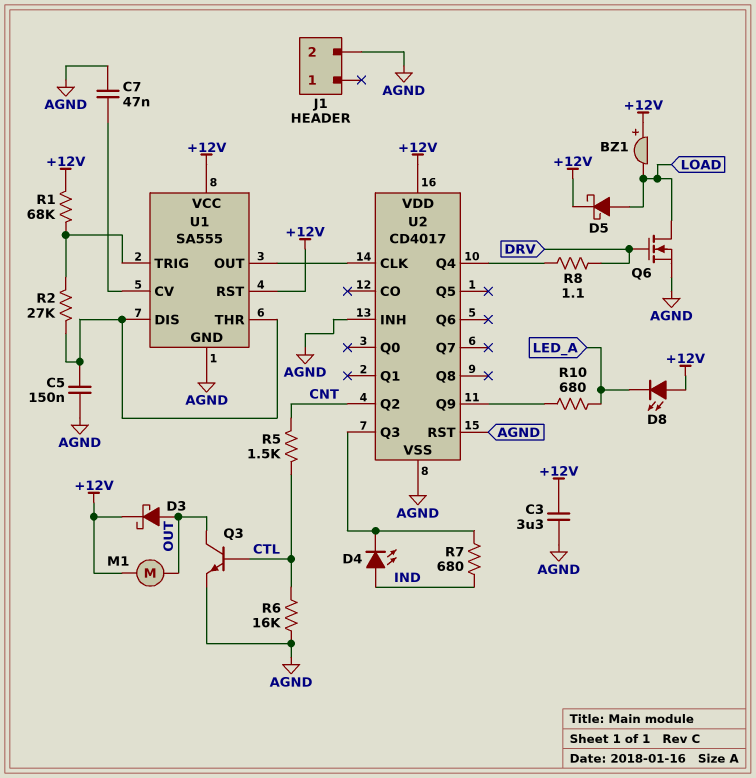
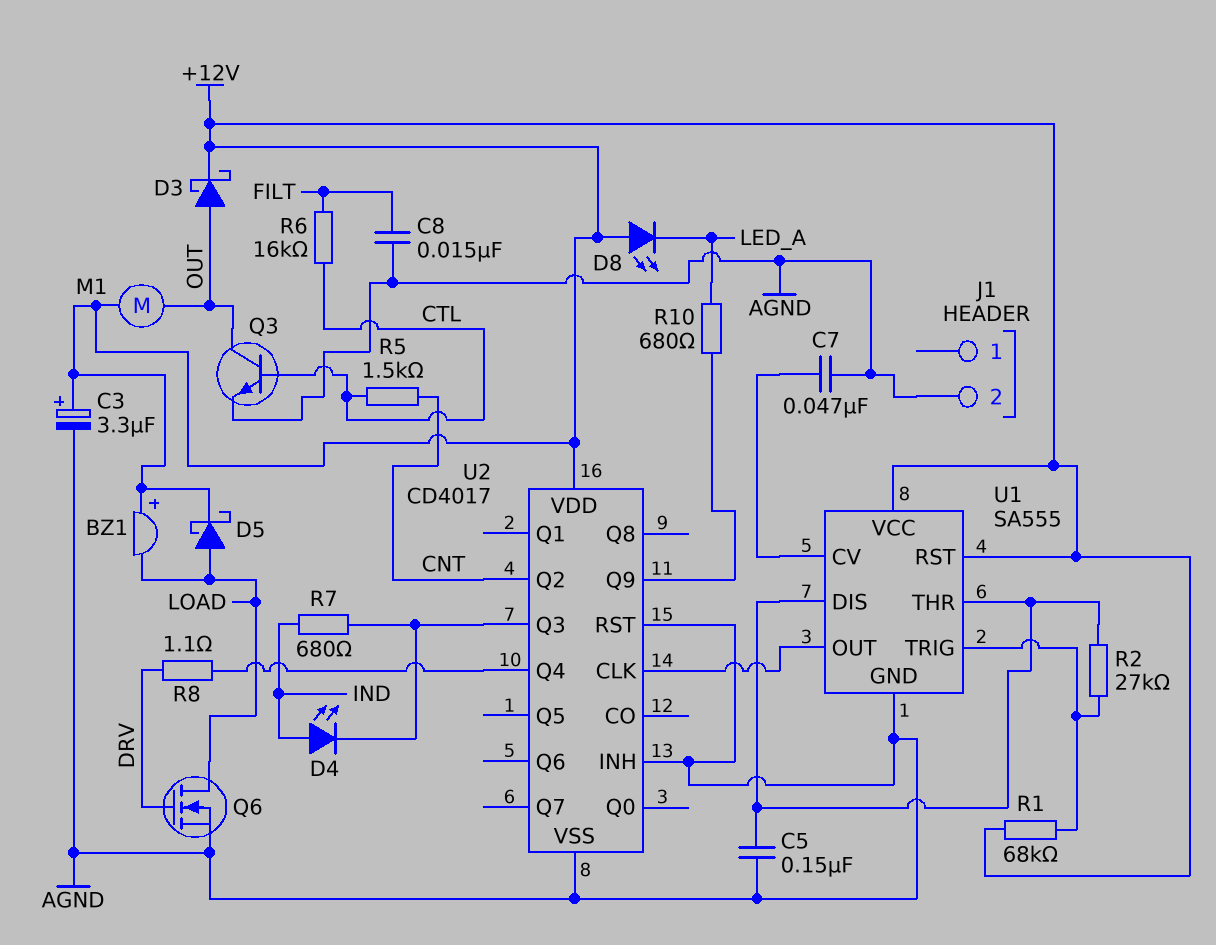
C3: 3.3uF (+12V, AGND) -> 3.3uF (plus +12V, minus AGND)
C8: none -> 15nF (AGND, FILT)
R6: 16k (AGND, CTL) -> 16k (CTL, FILT)

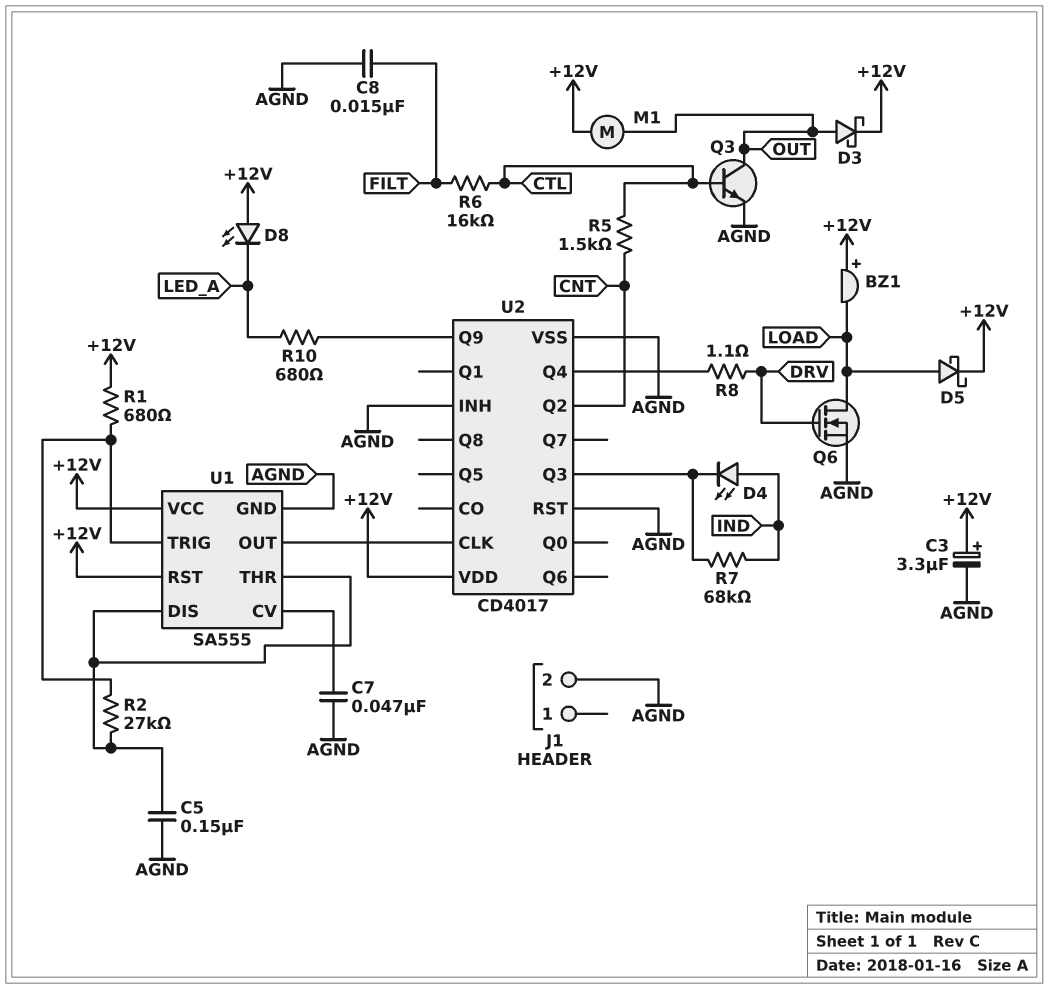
R1: 68k (+12V, U1/TRIG) -> 680 (+12V, U1/TRIG)
R7: 680 (IND, U2/Q3) -> 68k (IND, U2/Q3)

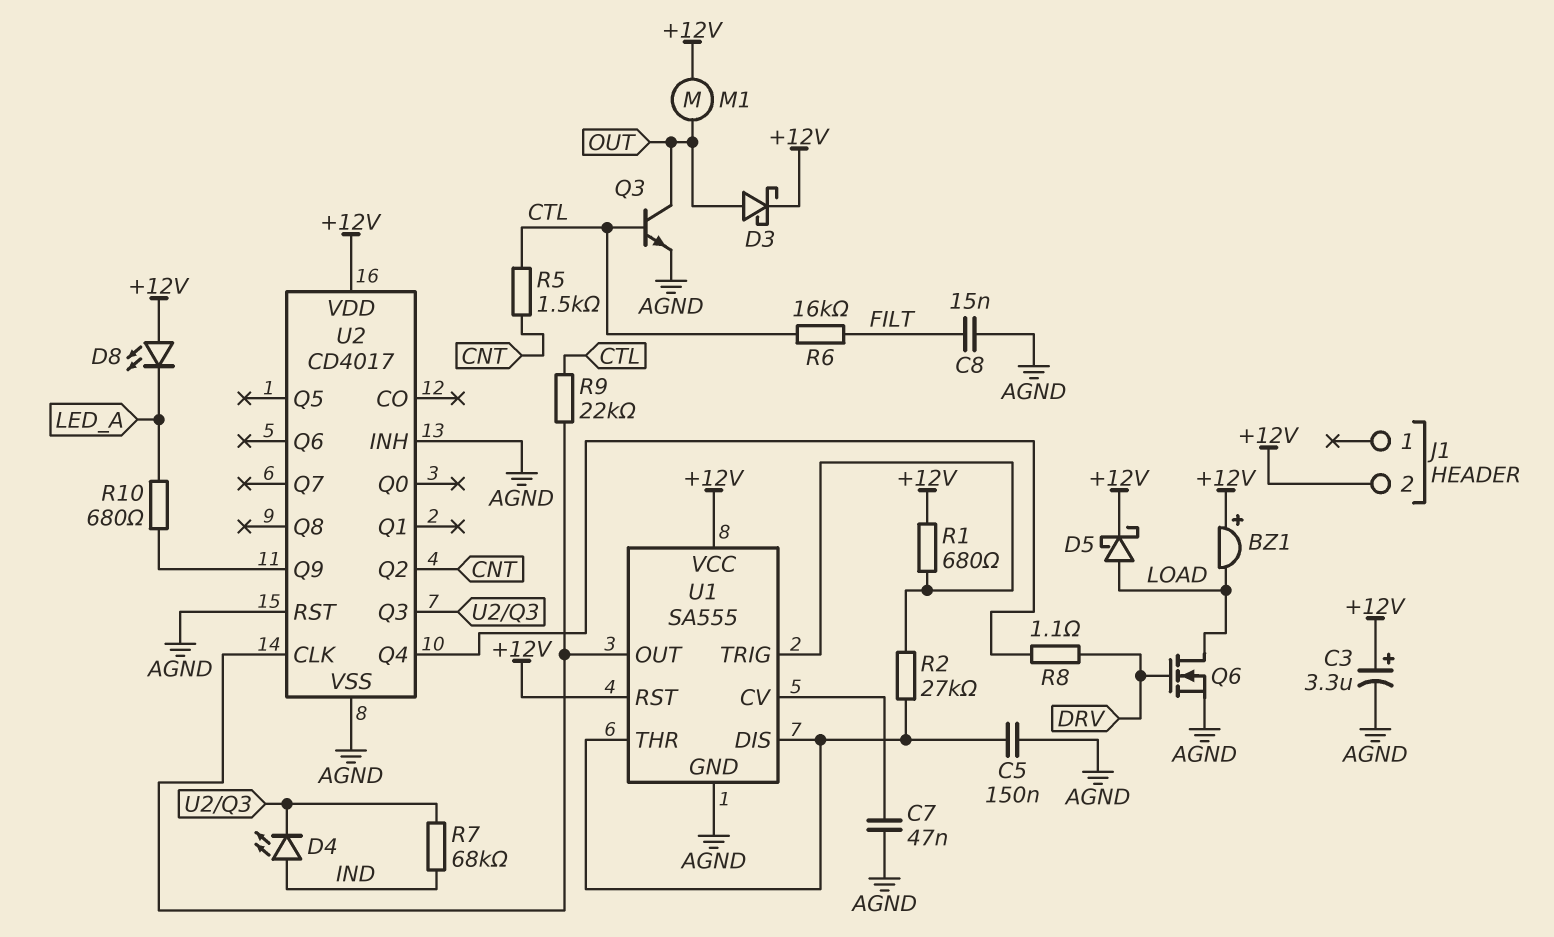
J1 pin 2: AGND -> +12V
R9: none -> 22k (CTL, U1/OUT)

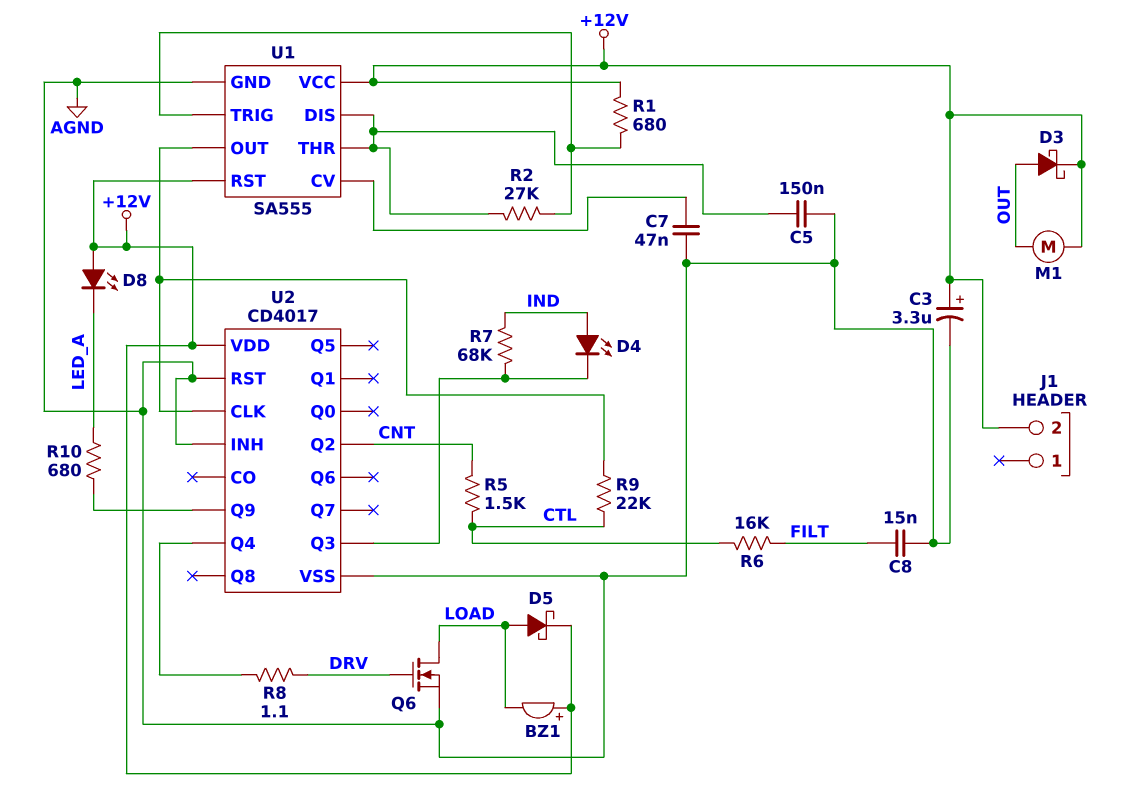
Q3: NPN (B CTL, C OUT, E AGND) -> none

